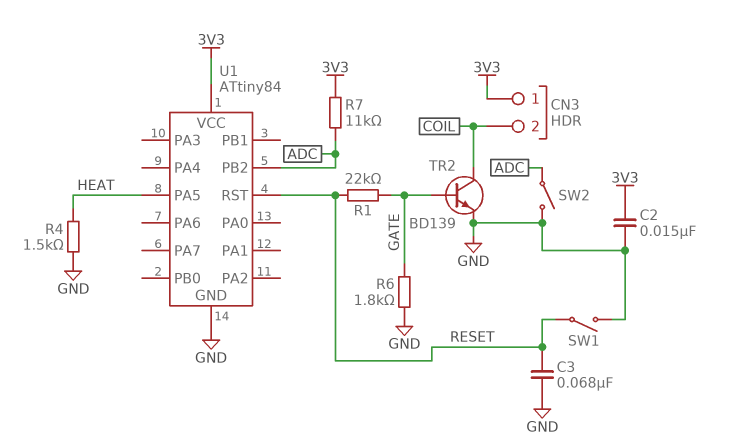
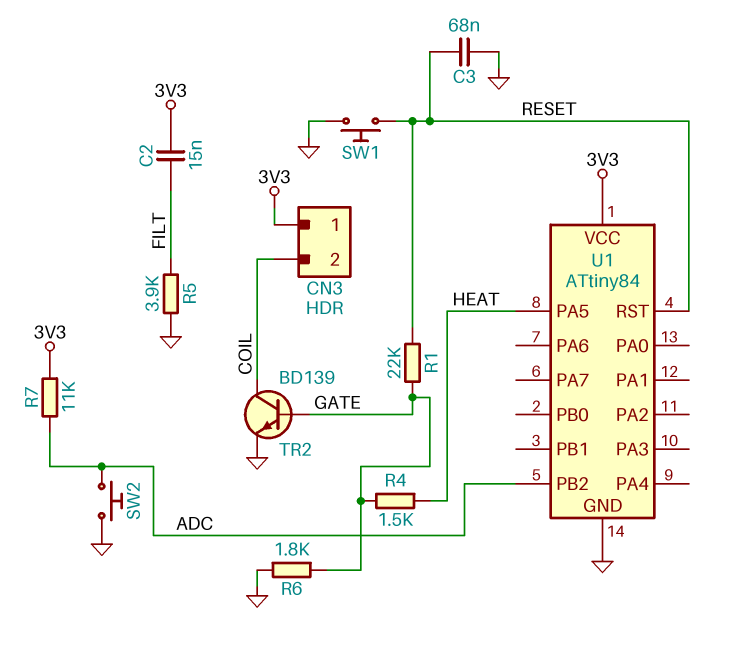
C2: 15nF (3V3, GND) -> 15nF (3V3, FILT)
R4: 1.5k (GND, HEAT) -> 1.5k (GATE, HEAT)
R5: none -> 3.9k (FILT, GND)
SW1: switch (GND, RESET) -> button (GND, RESET)
SW2: switch (ADC, GND) -> button (ADC, GND)

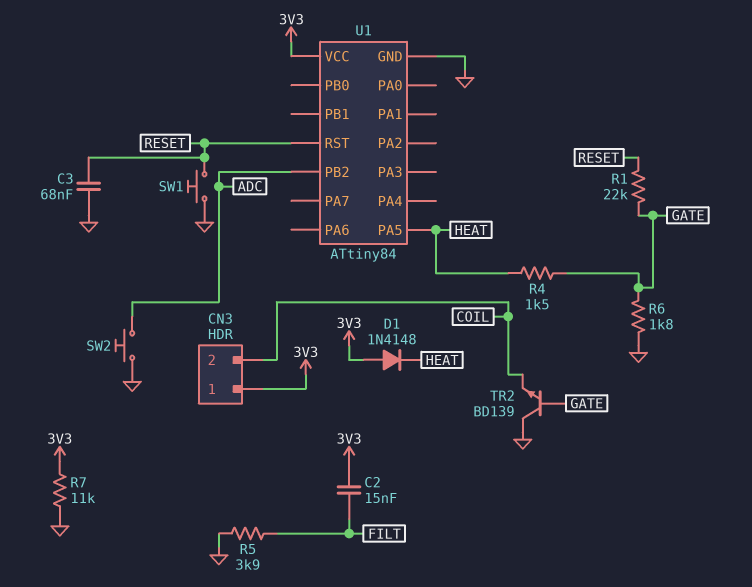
D1: none -> diode 1N4148 (A 3V3, K HEAT)
R7: 11k (3V3, ADC) -> 11k (3V3, GND)
TR2: NPN BD139 (B GATE, C COIL, E GND) -> NPN BD139 (B GATE, C GND, E COIL)

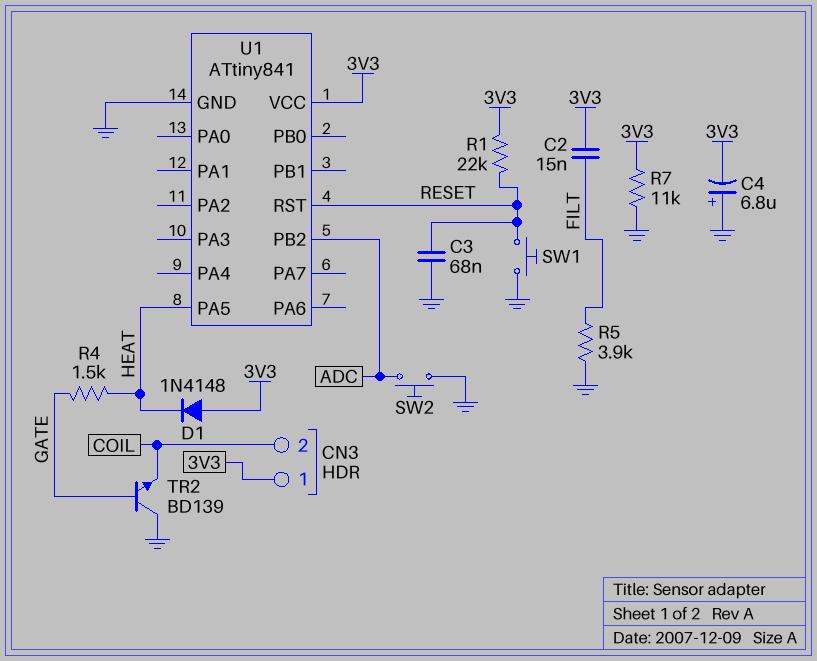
C4: none -> 6.8uF (plus GND, minus 3V3)
R1: 22k (GATE, RESET) -> 22k (3V3, RESET)
R6: 1.8k (GATE, GND) -> none
U1: ATtiny84 -> ATtiny841

